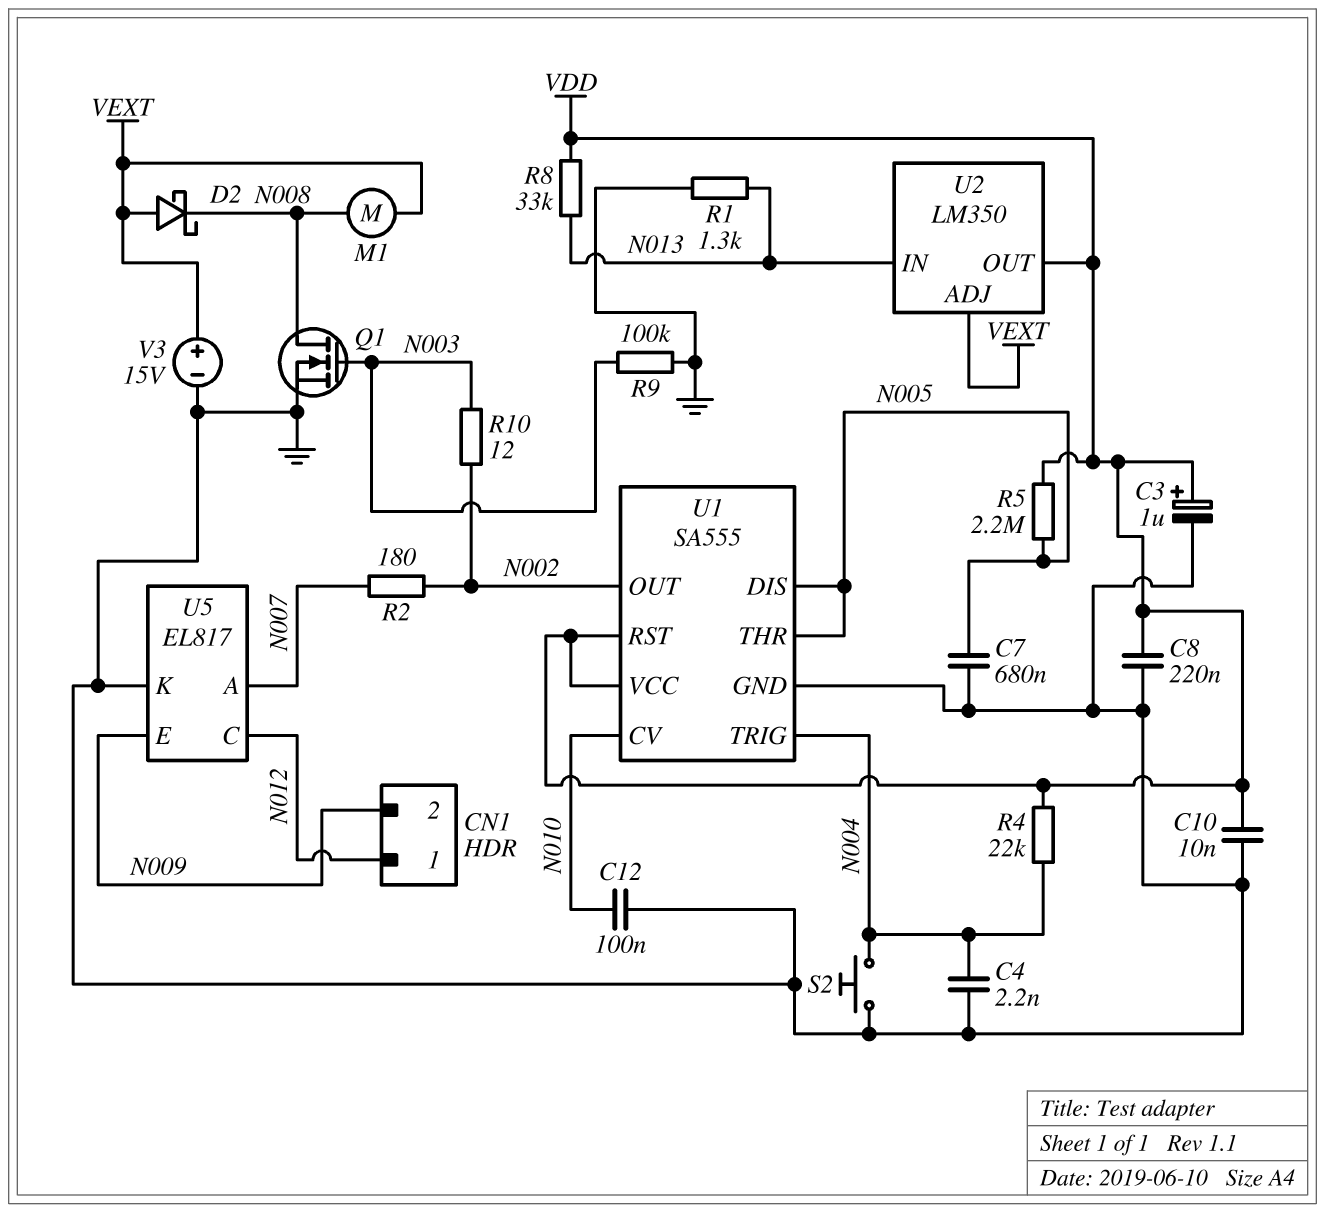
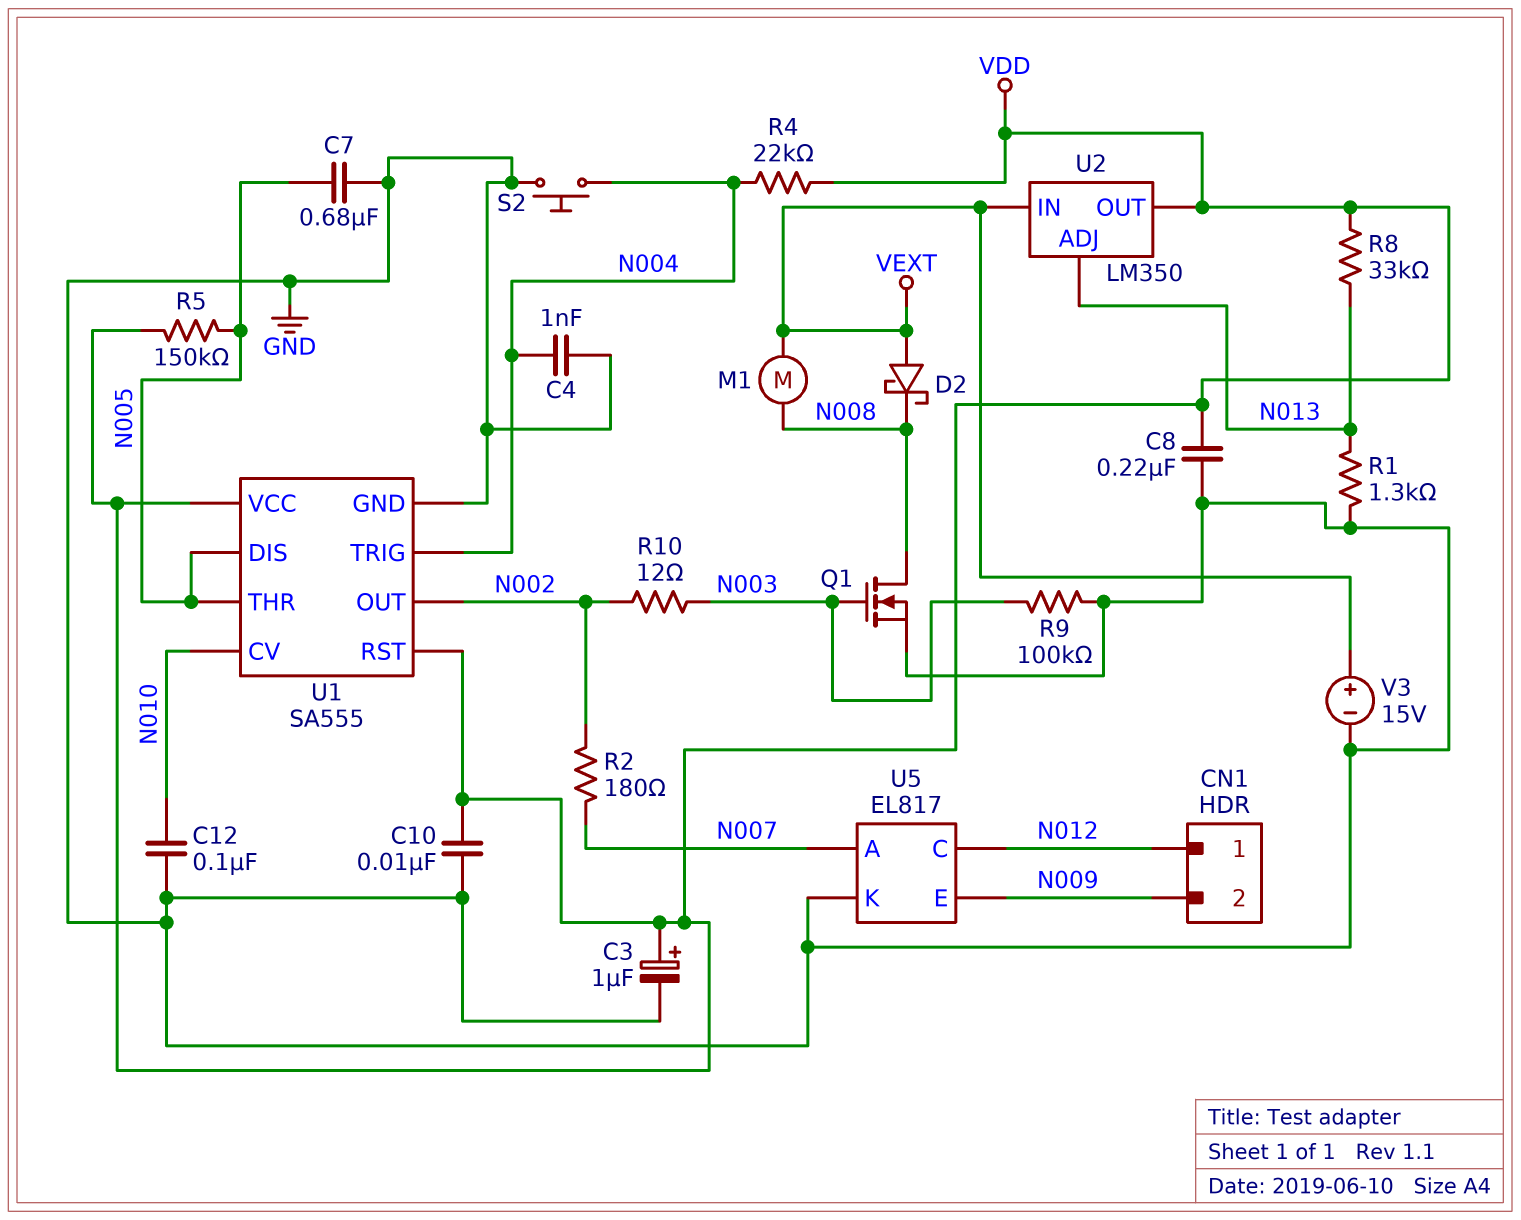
C4: 2.2nF (GND, N004) -> 1nF (GND, N004)
R5: 2.2M (N005, VDD) -> 150k (N005, VDD)
U2 pin ADJ: VEXT -> N013
U2 pin IN: N013 -> VEXT

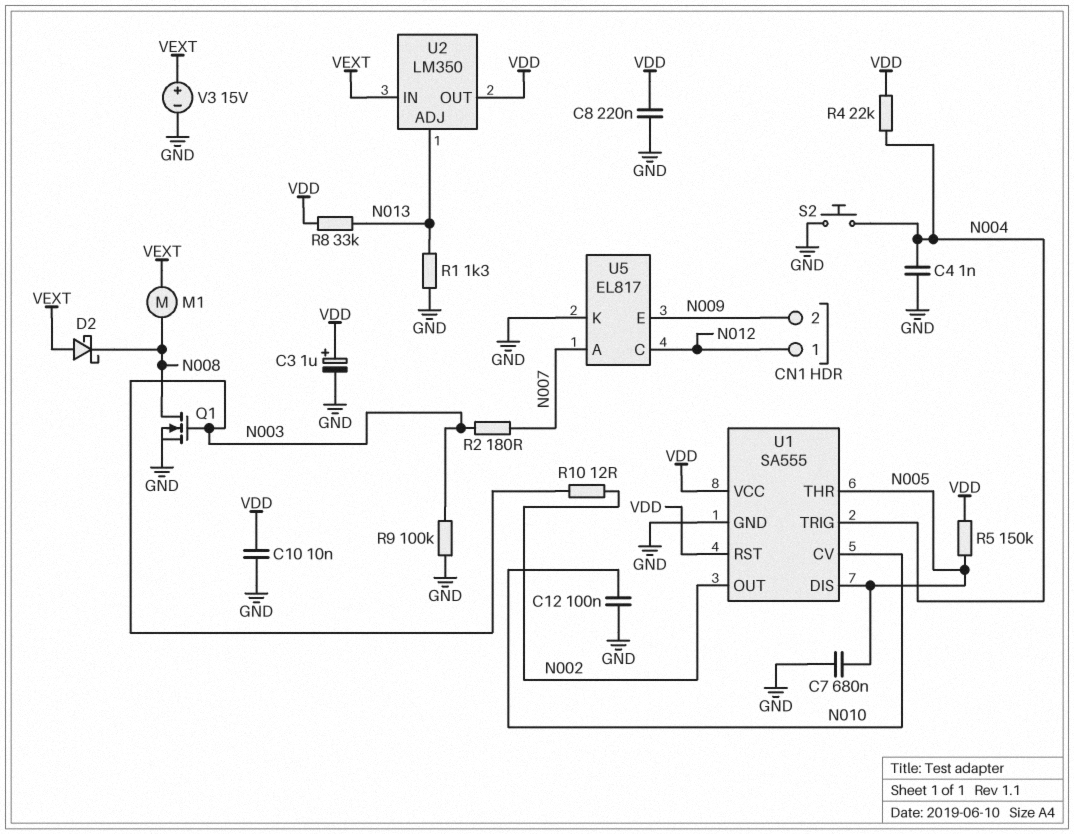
R2: 180 (N002, N007) -> 180 (N003, N007)

